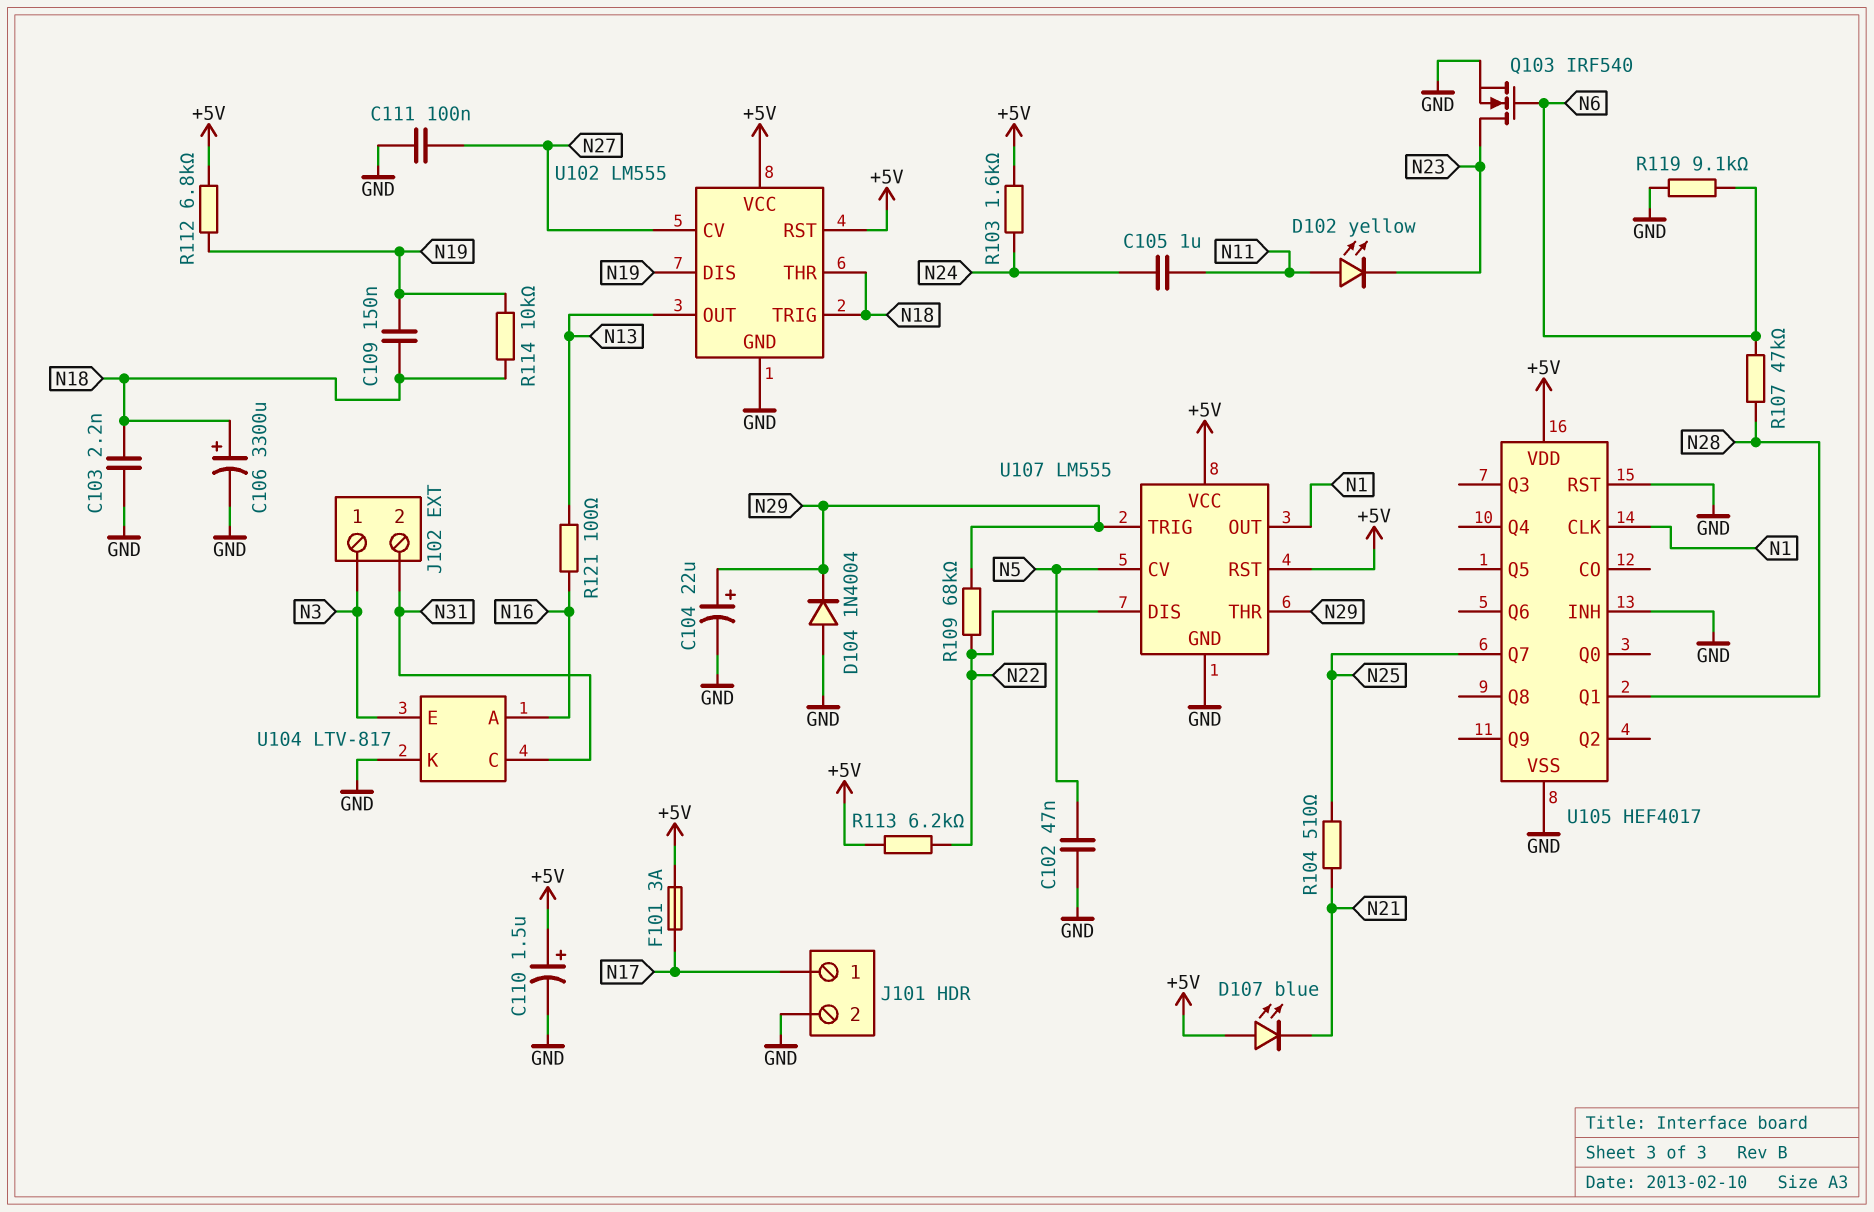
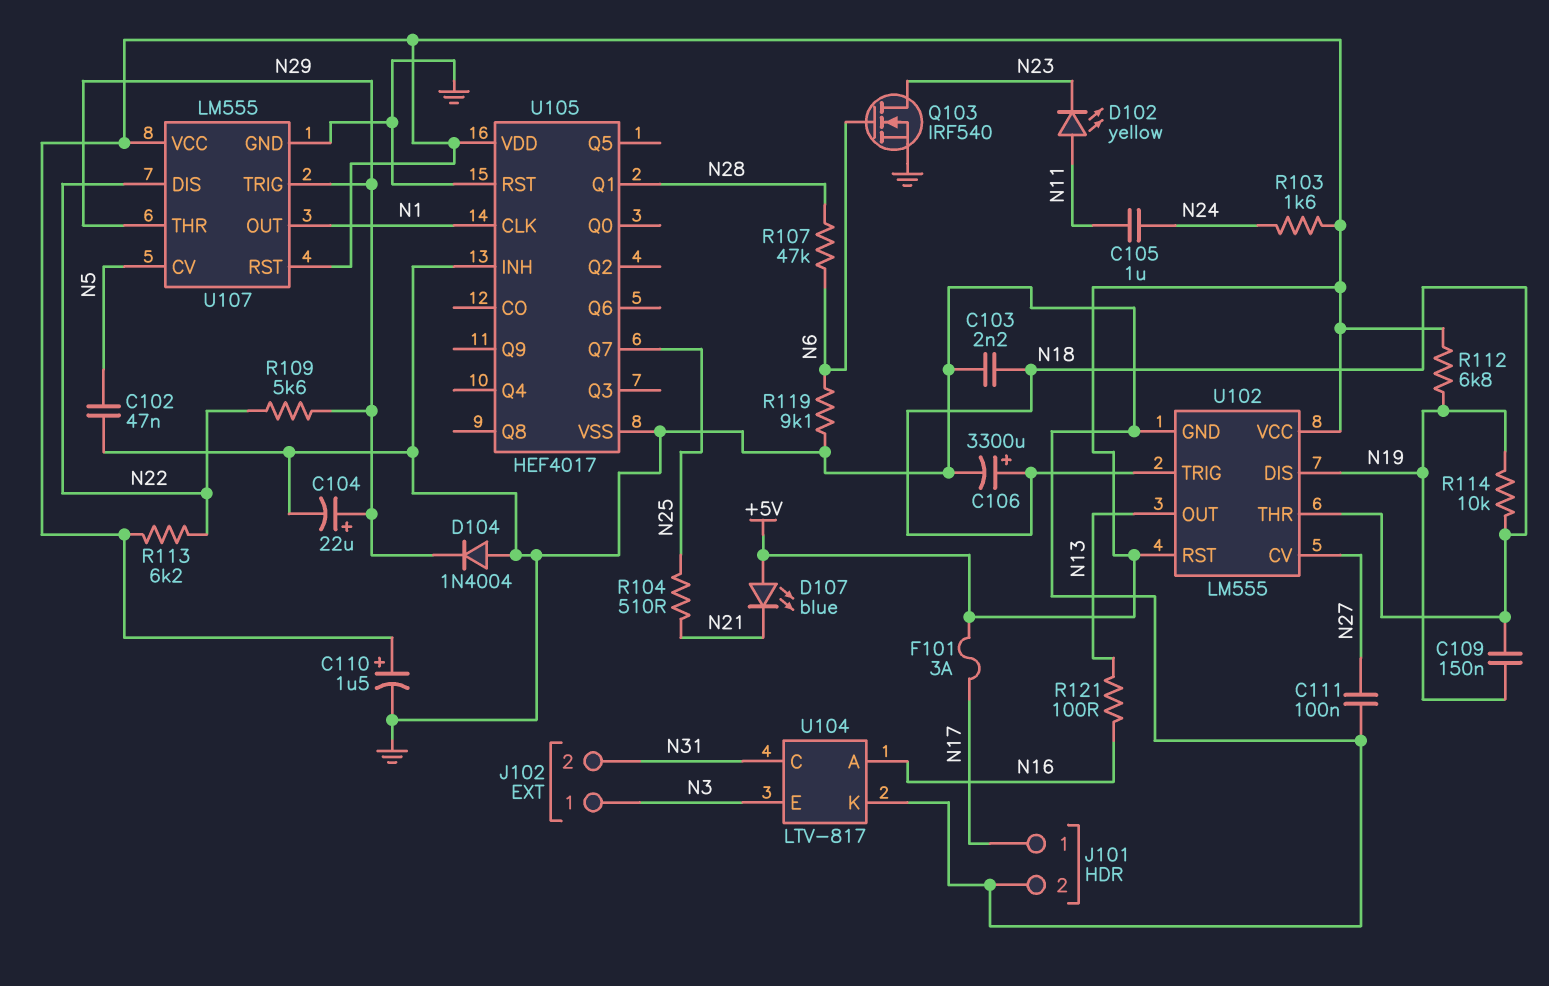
R109: 68k (N22, N29) -> 5.6k (N22, N29)

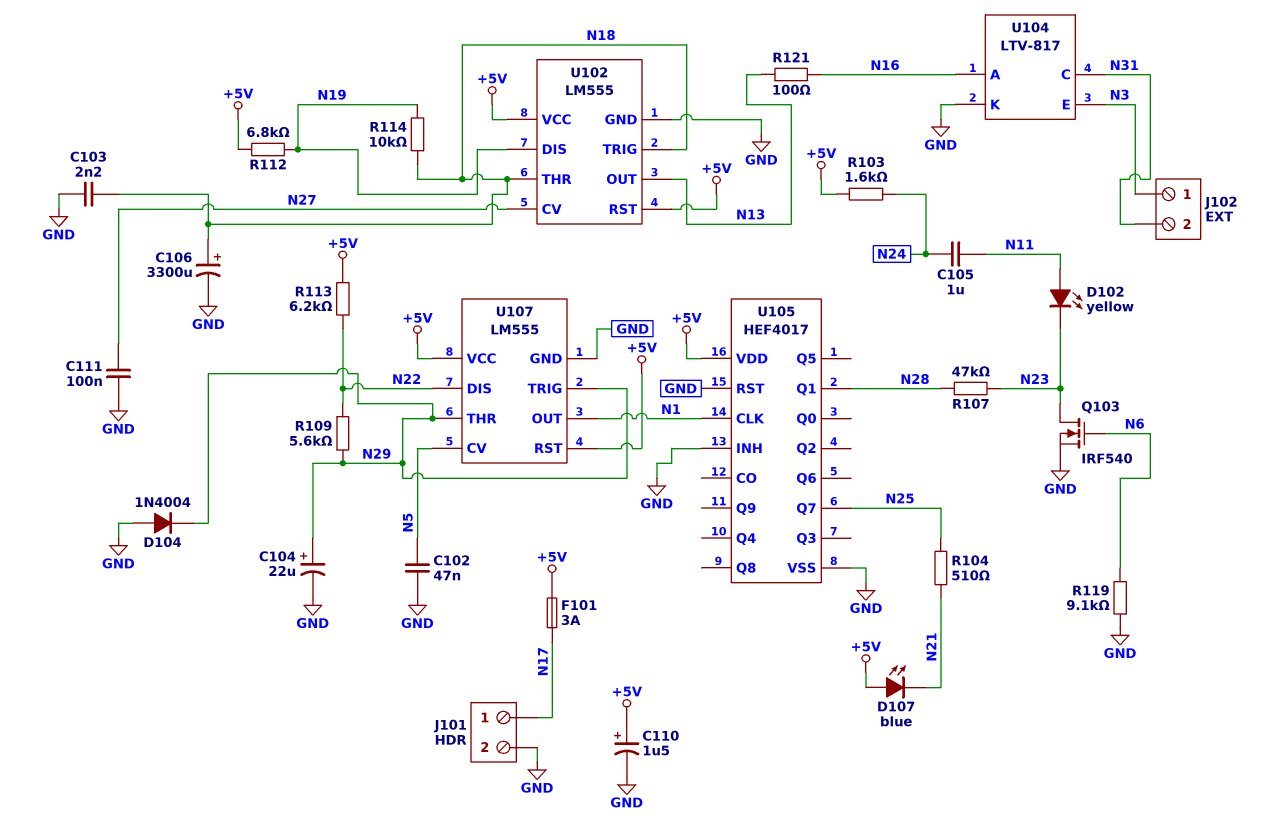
C109: 150nF (N18, N19) -> none
R107: 47k (N6, N28) -> 47k (N23, N28)

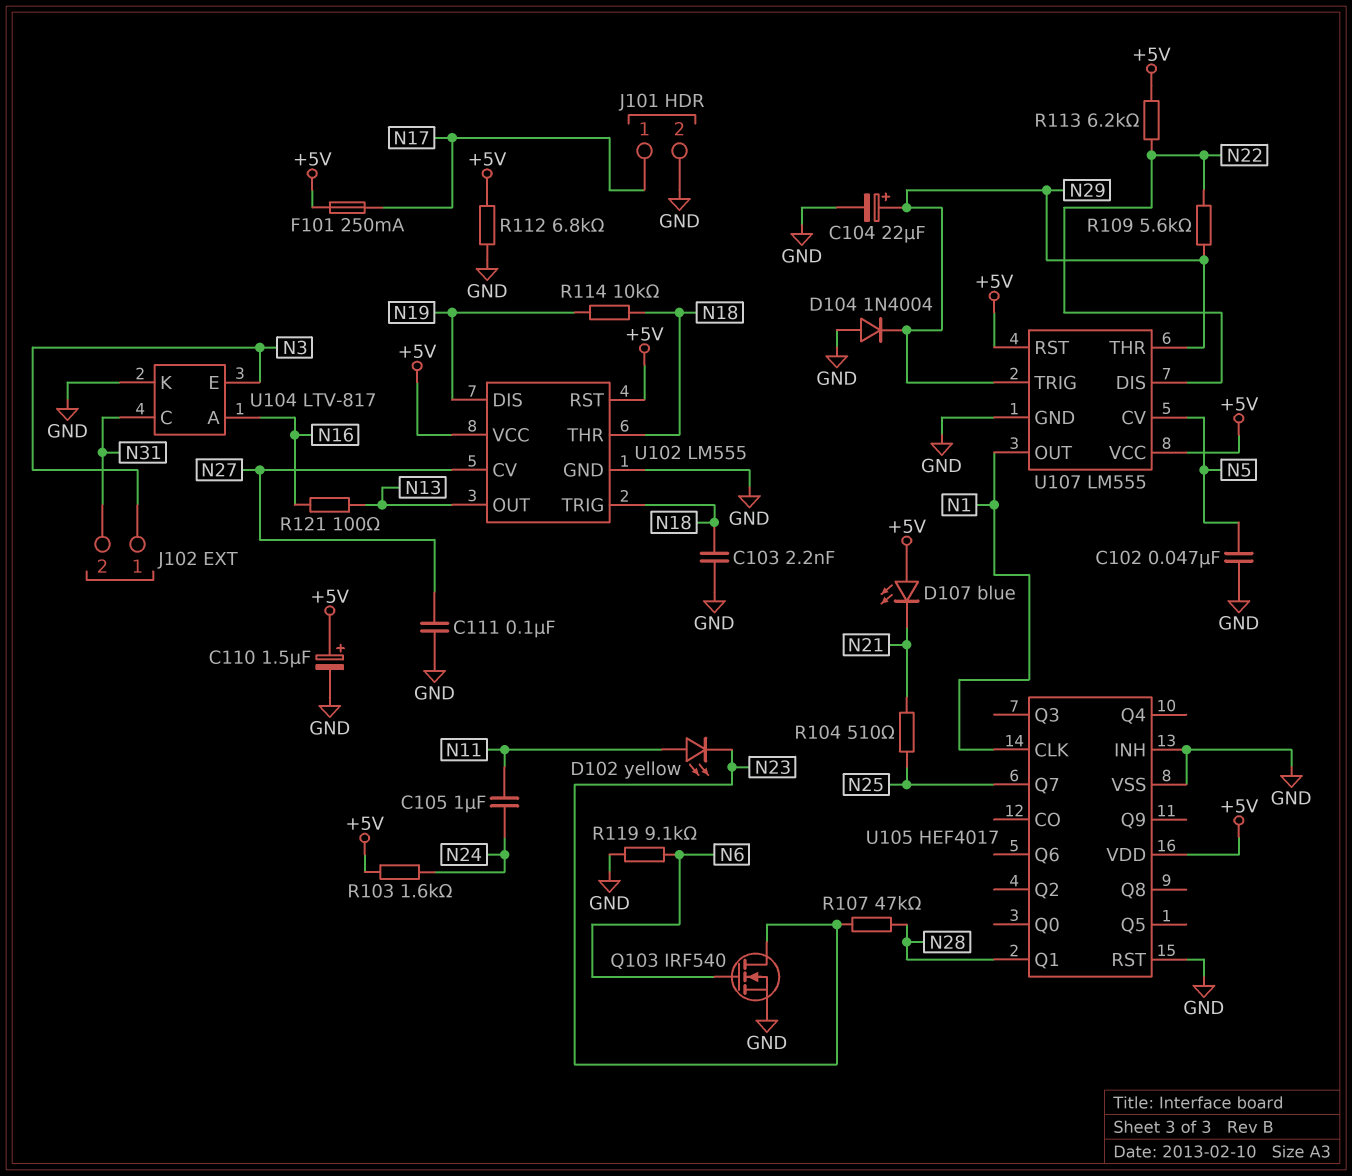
C106: 3300uF (plus N18, minus GND) -> none
F101: 3A (+5V, N17) -> 250mA (+5V, N17)
R112: 6.8k (+5V, N19) -> 6.8k (+5V, GND)

